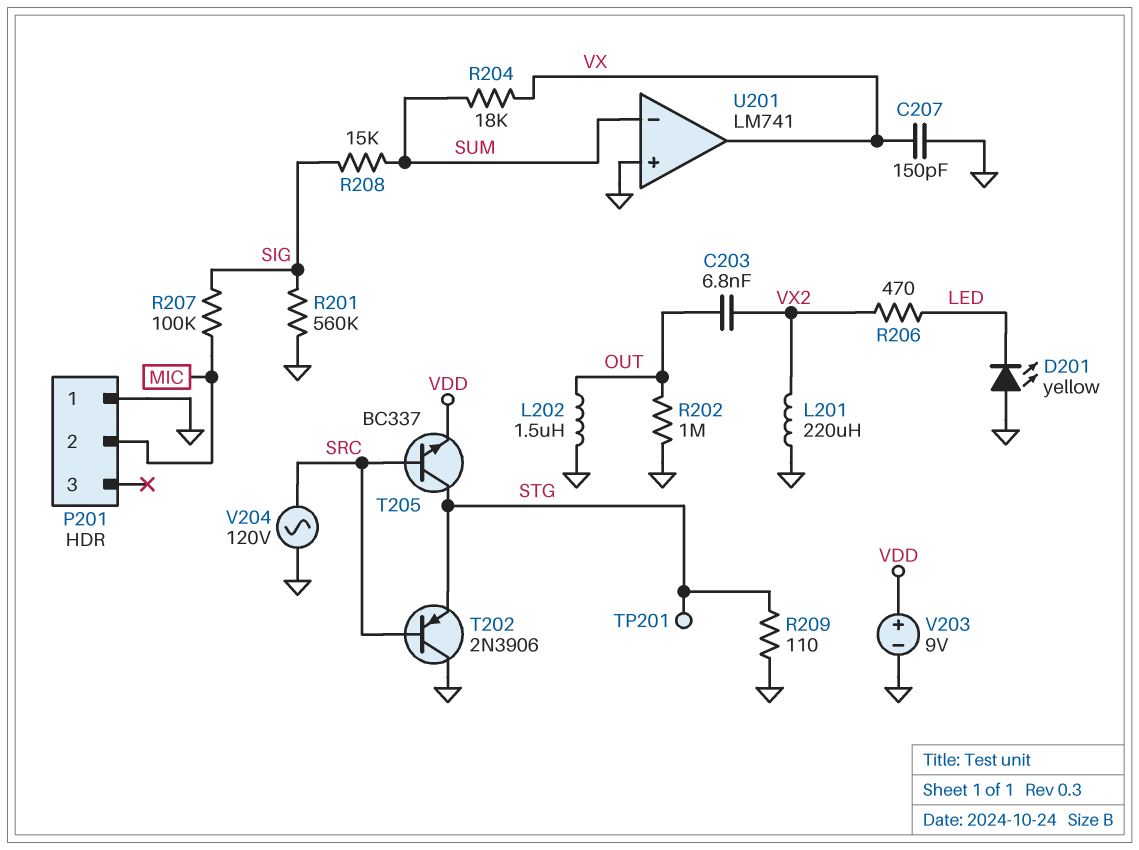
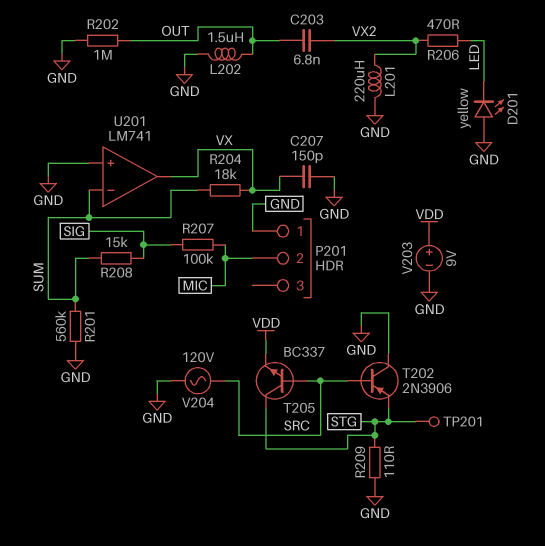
R201: 560k (GND, SIG) -> 560k (GND, SUM)

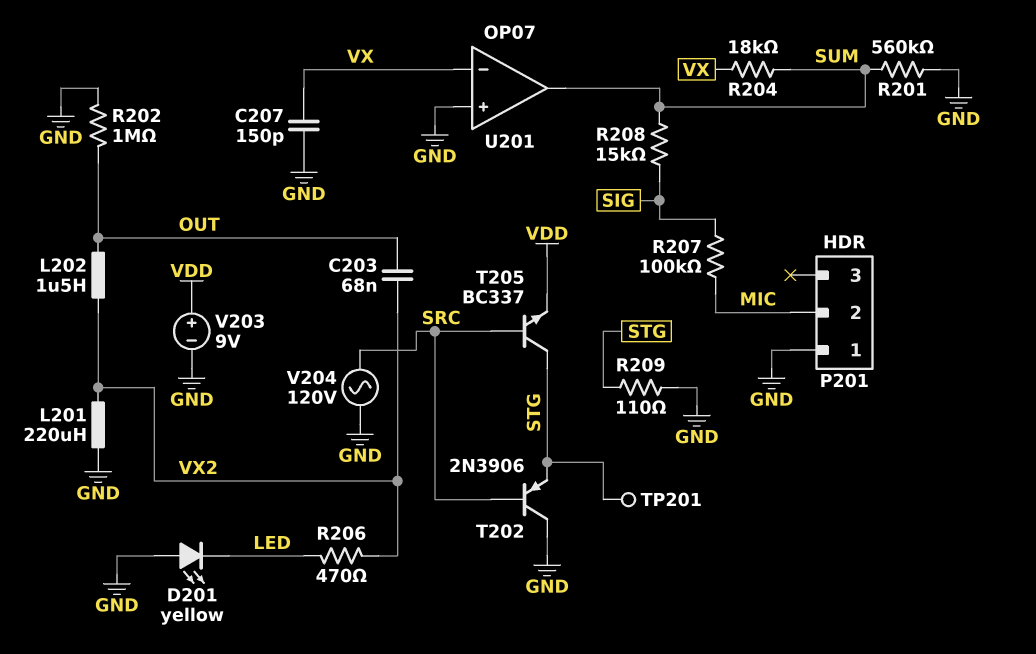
C203: 6.8nF (OUT, VX2) -> 68nF (OUT, VX2)
L202: 1.5uH (GND, OUT) -> 1.5uH (OUT, VX2)
U201: LM741 -> OP07
U201 pin in-: SUM -> VX
U201 pin out: VX -> SUM

